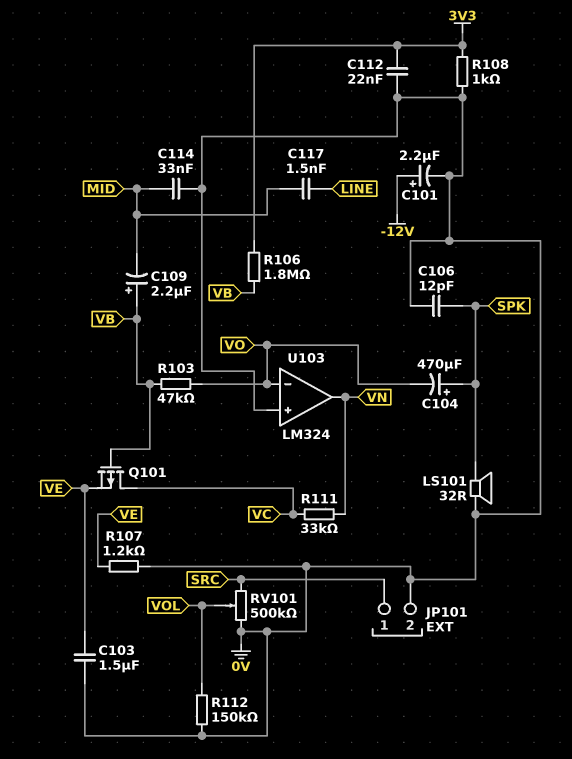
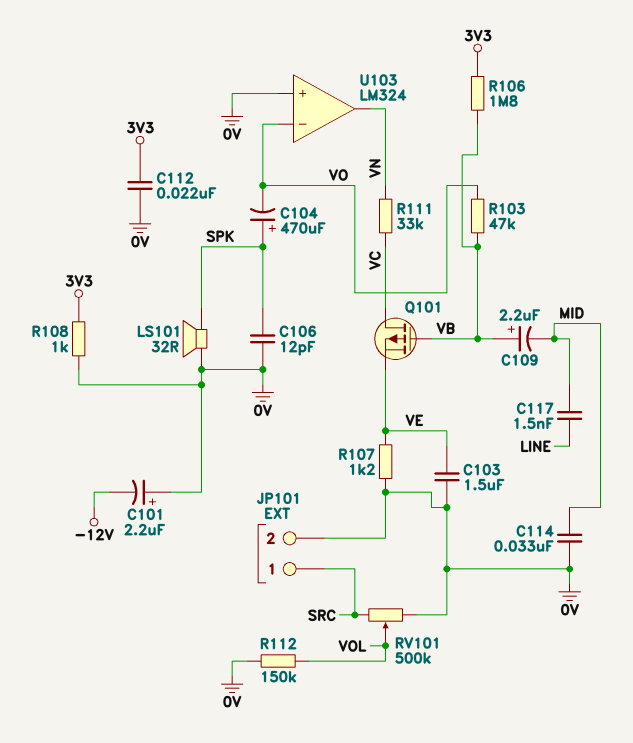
C101: 2.2uF (plus -12V, minus 0V) -> 2.2uF (plus 0V, minus -12V)

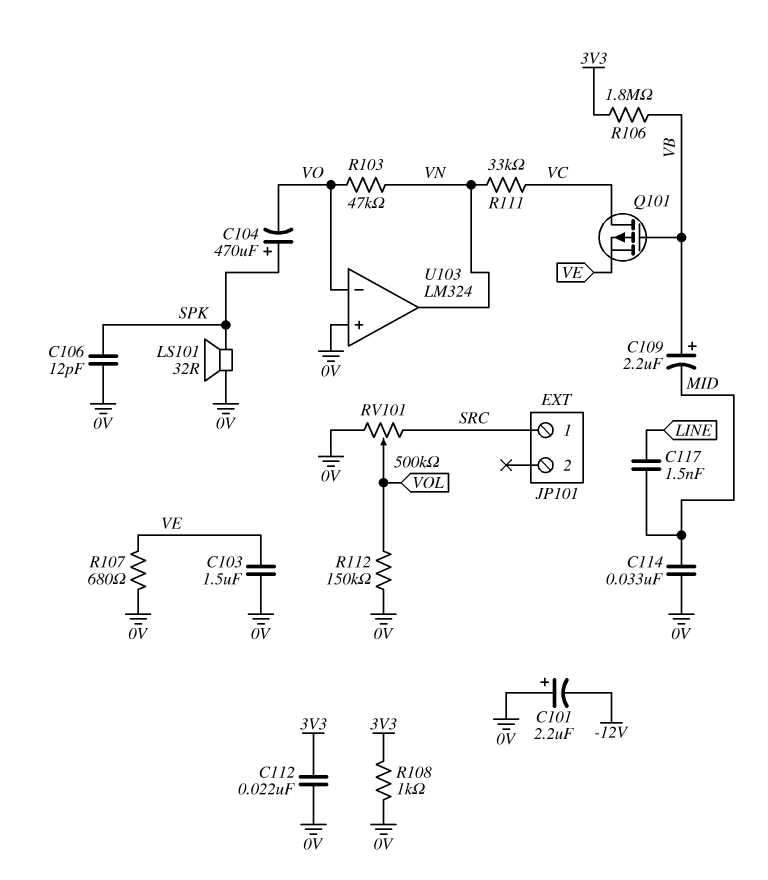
JP101 pin 2: 0V -> none
R103: 47k (VB, VO) -> 47k (VN, VO)
R107: 1.2k (0V, VE) -> 680 (0V, VE)

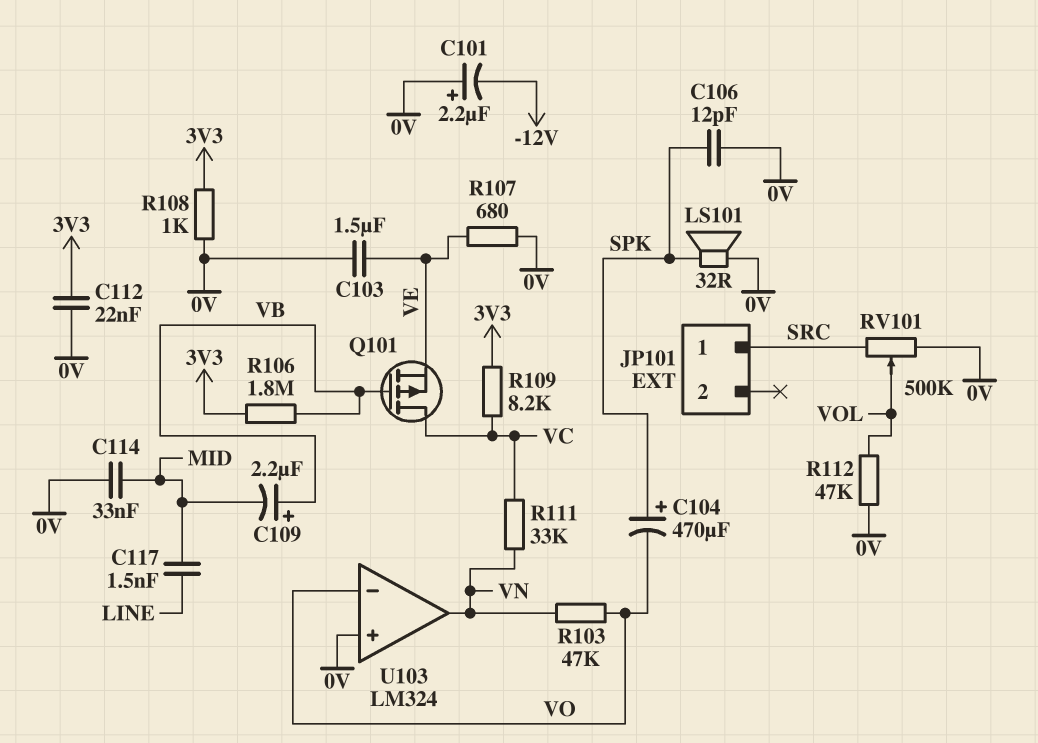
R109: none -> 8.2k (3V3, VC)
R112: 150k (0V, VOL) -> 47k (0V, VOL)

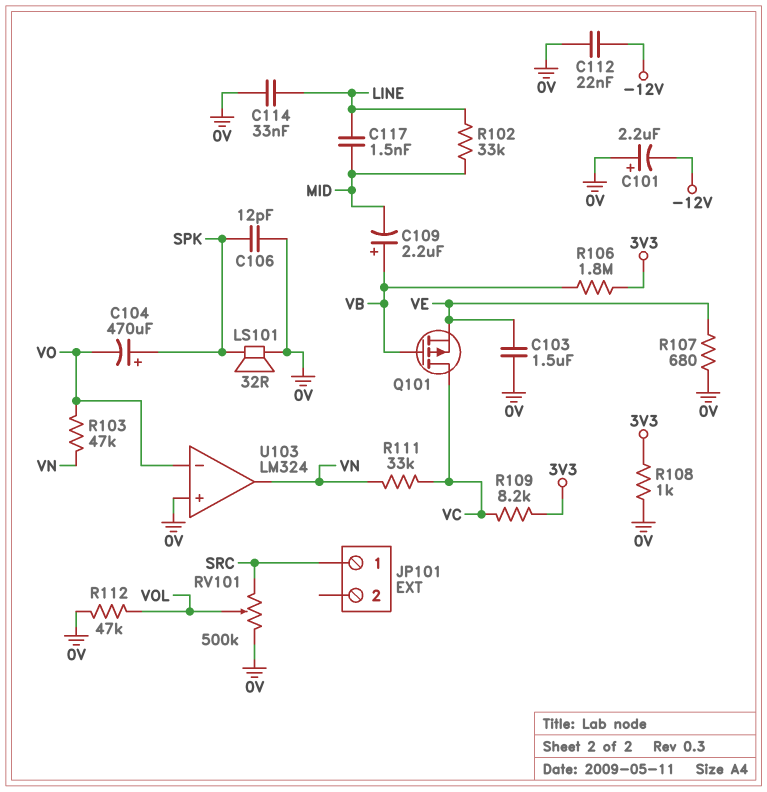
C112: 22nF (0V, 3V3) -> 22nF (-12V, 0V)
C114: 33nF (0V, MID) -> 33nF (0V, LINE)
R102: none -> 33k (LINE, MID)

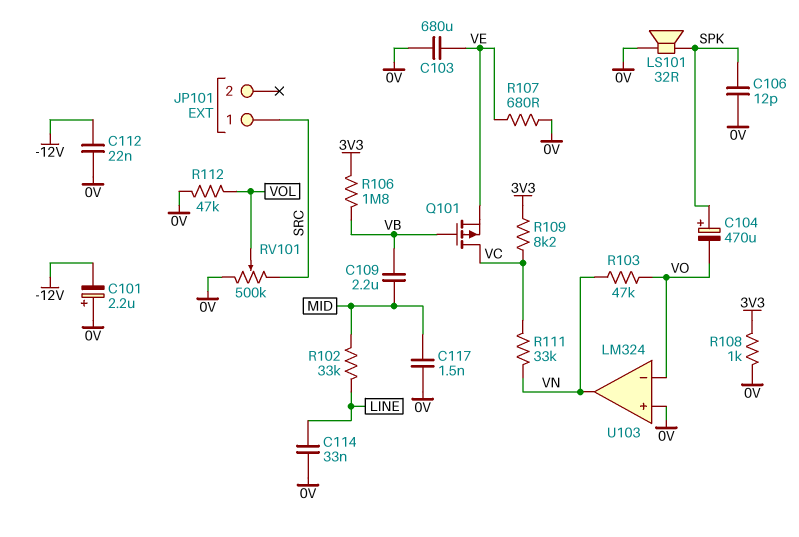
C103: 1.5uF (0V, VE) -> 680uF (0V, VE)
C109: 2.2uF (plus VB, minus MID) -> 2.2uF (MID, VB)
C117: 1.5nF (LINE, MID) -> 1.5nF (0V, MID)

